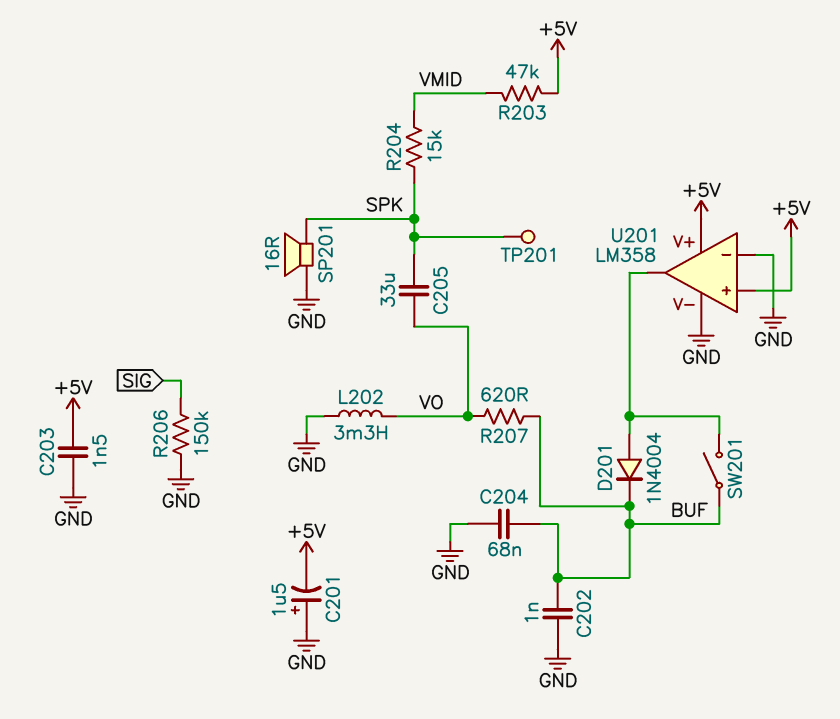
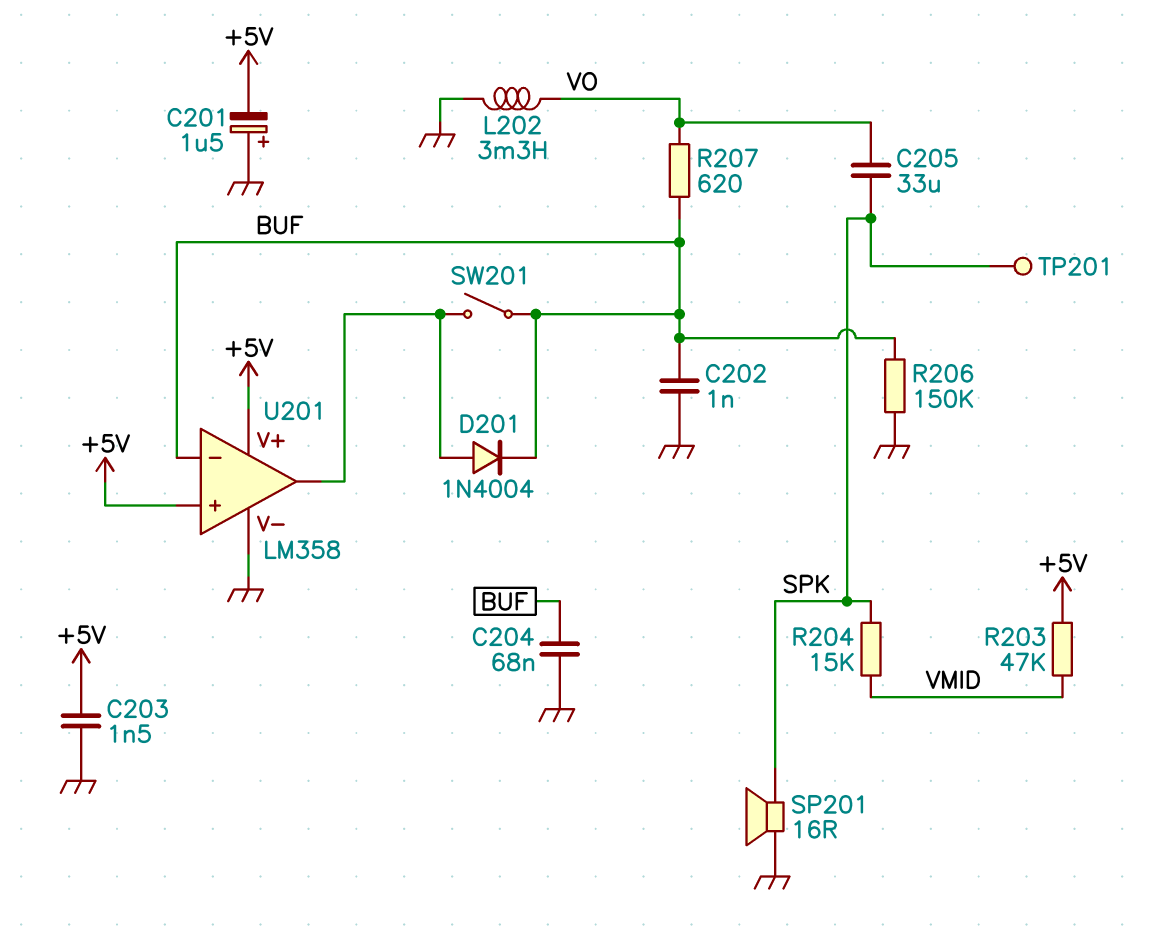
R206: 150k (GND, SIG) -> 150k (BUF, GND)
U201 pin in-: GND -> BUF

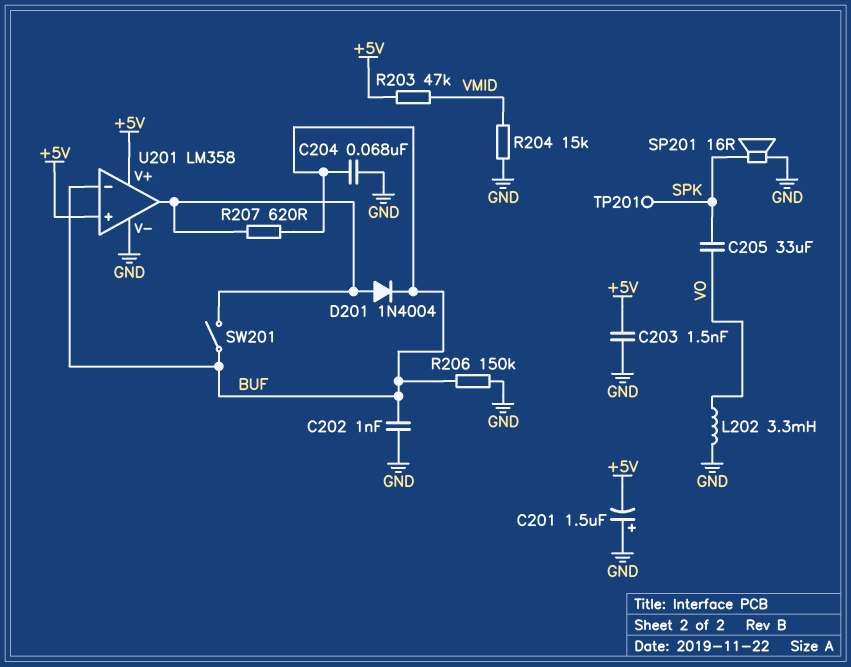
R204: 15k (SPK, VMID) -> 15k (GND, VMID)
R207: 620 (BUF, VO) -> 620 (BUF, U201/out)

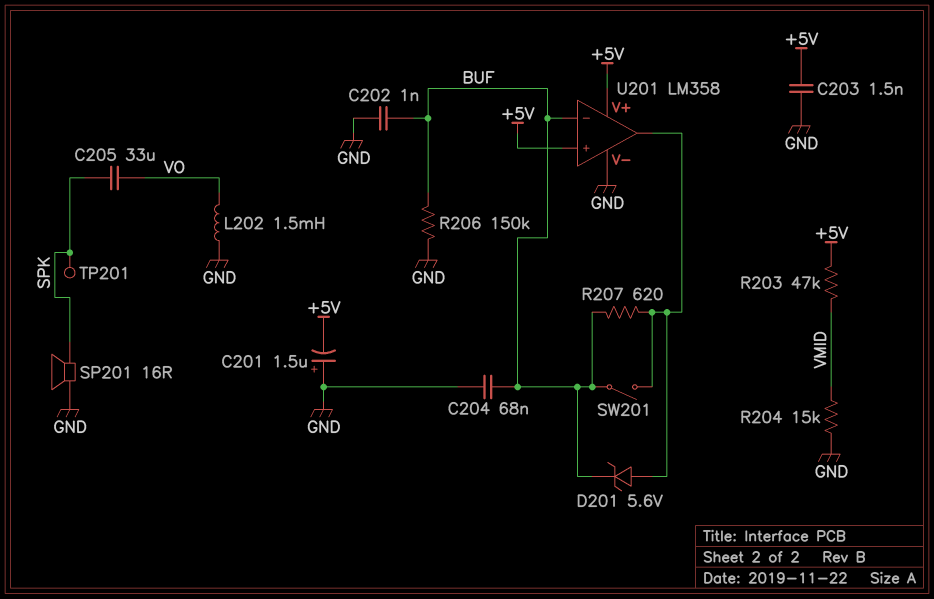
D201: diode 1N4004 (A U201/out, K BUF) -> zener 5.6V (A U201/out, K BUF)
L202: 3.3mH (GND, VO) -> 1.5mH (GND, VO)

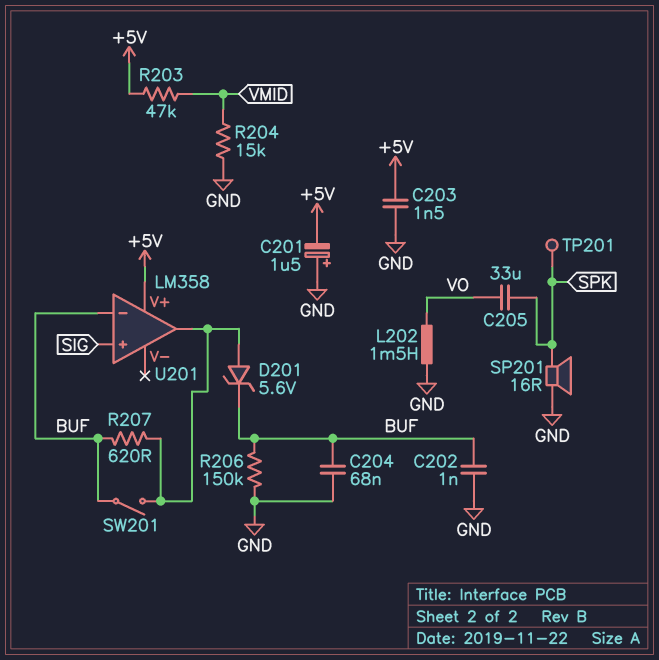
U201 pin V-: GND -> none
U201 pin in+: +5V -> SIG

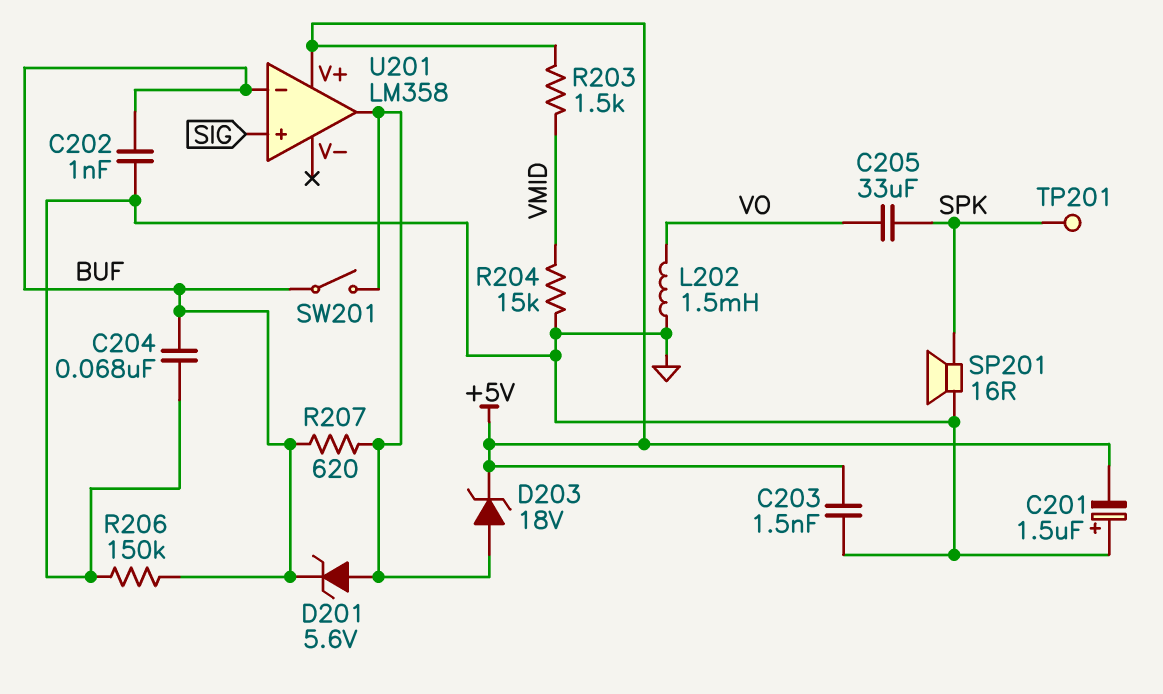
D203: none -> zener 18V (A U201/out, K +5V)
R203: 47k (+5V, VMID) -> 1.5k (+5V, VMID)

